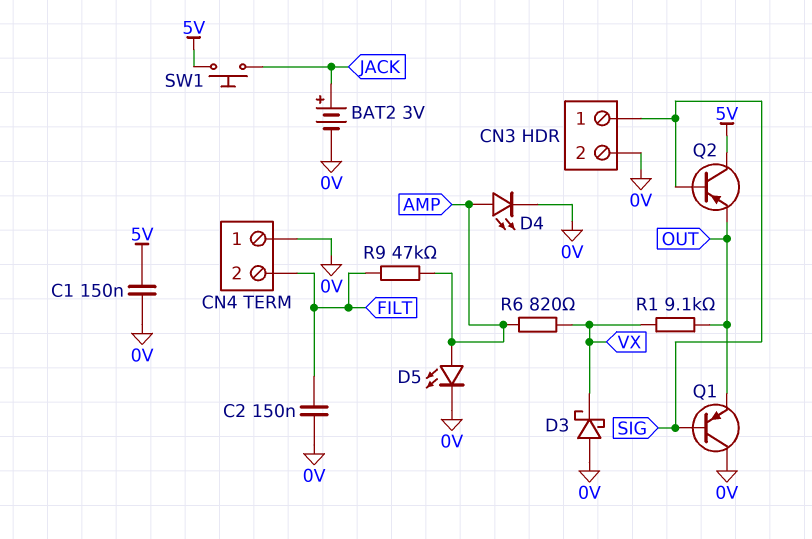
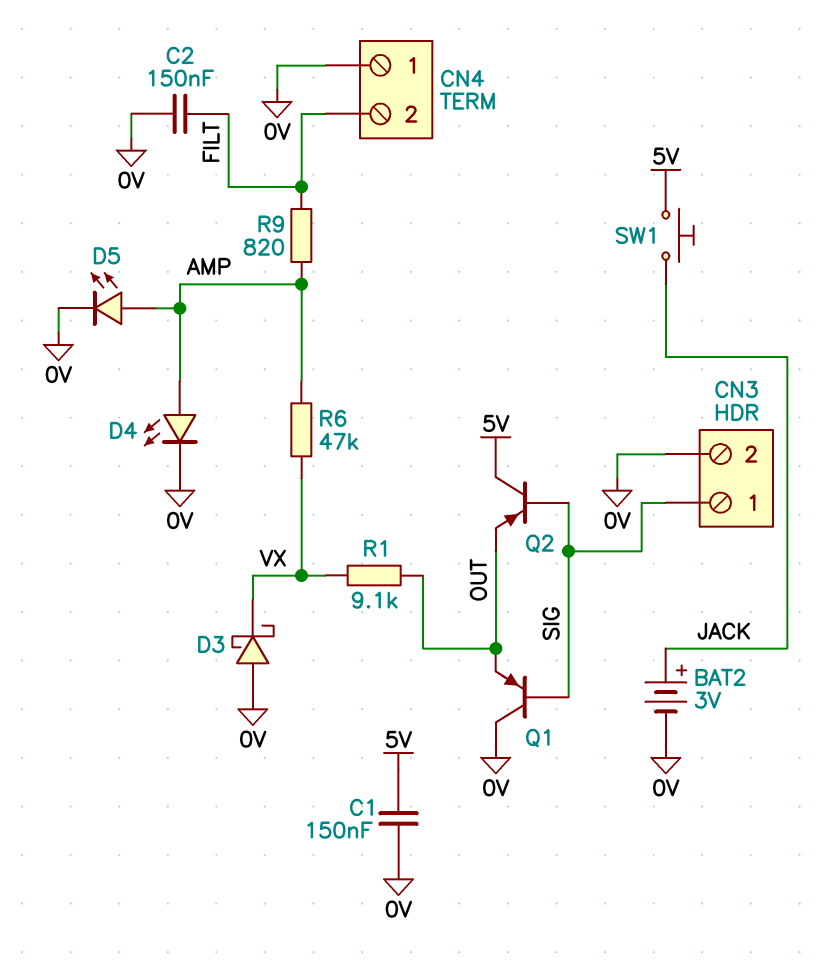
R6: 820 (AMP, VX) -> 47k (AMP, VX)
R9: 47k (AMP, FILT) -> 820 (AMP, FILT)

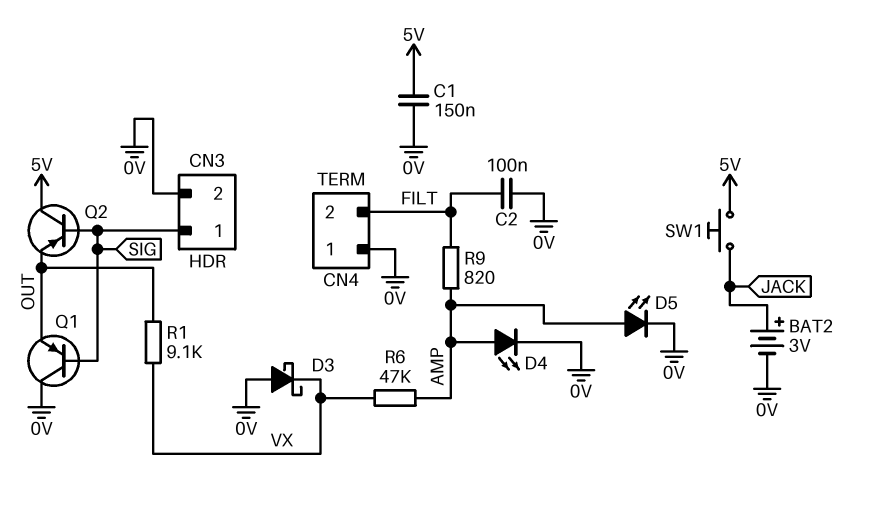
C2: 150nF (0V, FILT) -> 100nF (0V, FILT)

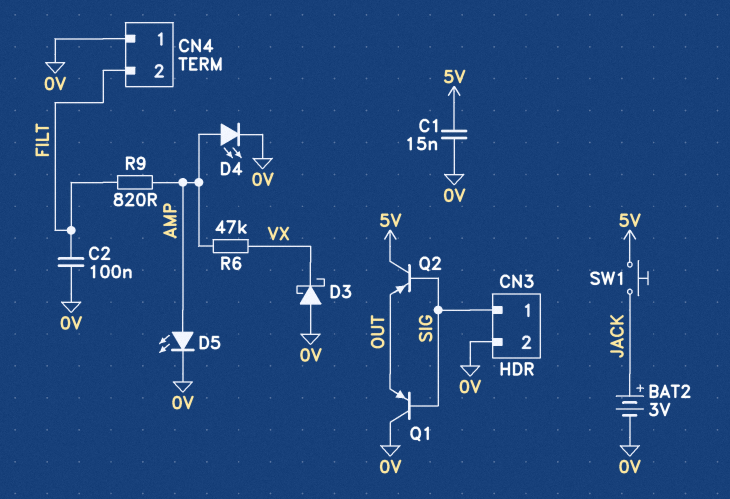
C1: 150nF (0V, 5V) -> 15nF (0V, 5V)
R1: 9.1k (OUT, VX) -> none

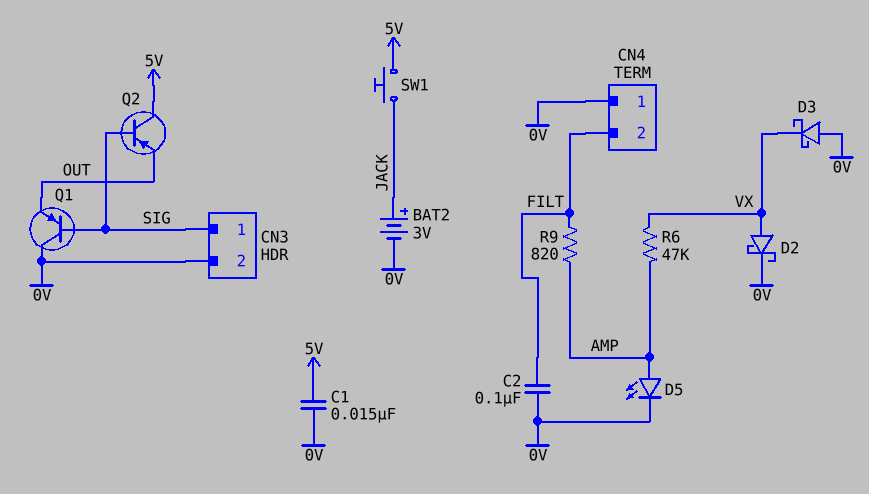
D2: none -> schottky (A VX, K 0V)
D4: LED (A AMP, K 0V) -> none

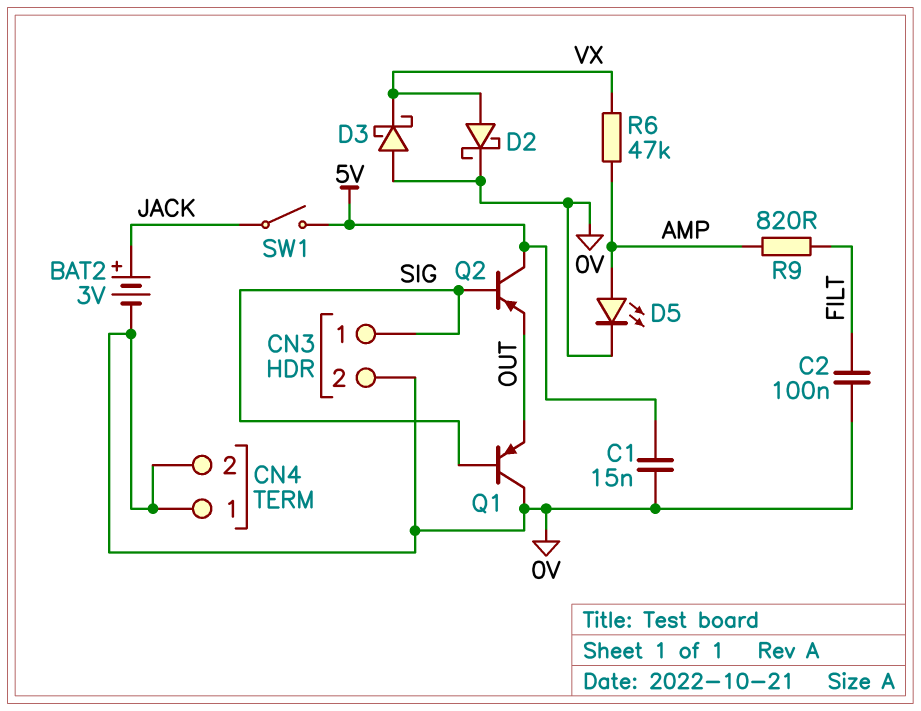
CN4 pin 2: FILT -> 0V
SW1: button (5V, JACK) -> switch (5V, JACK)

